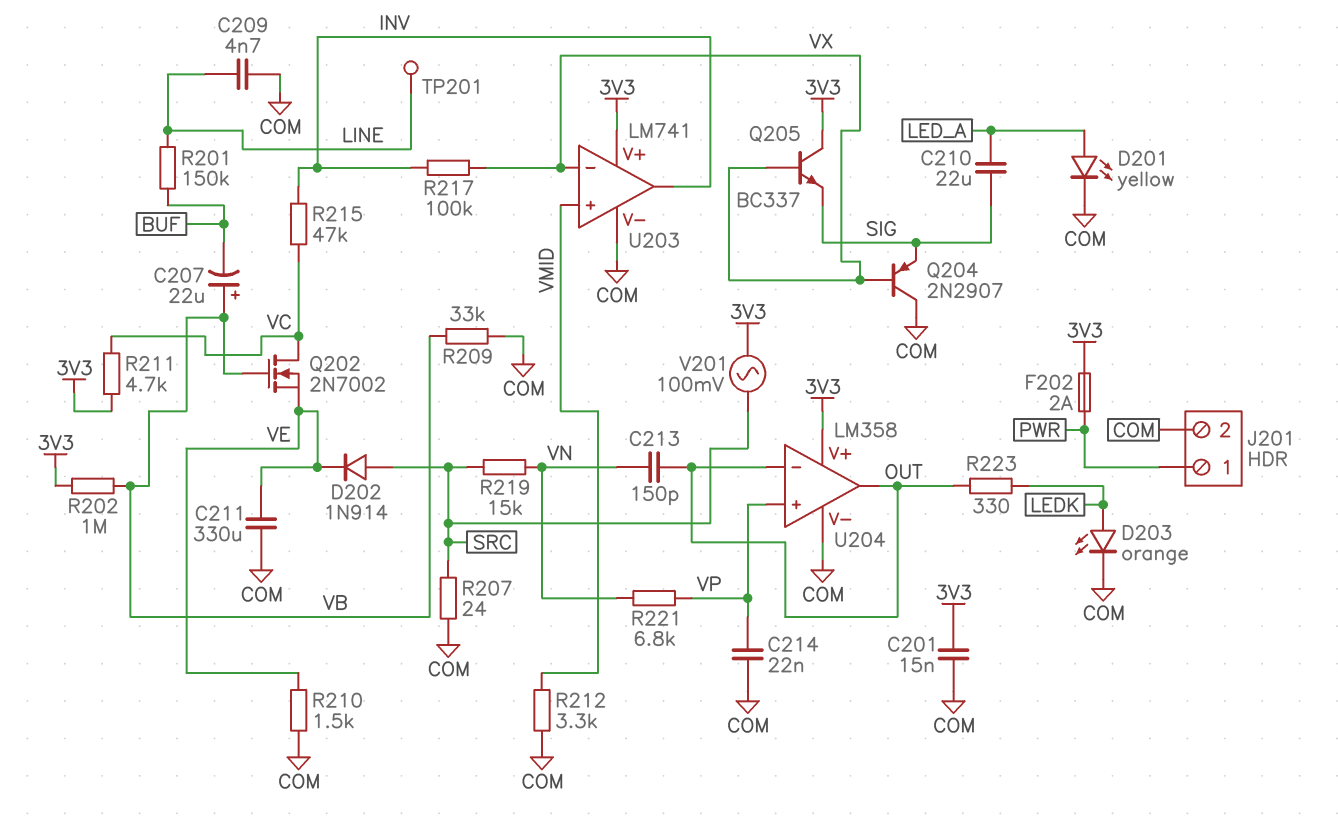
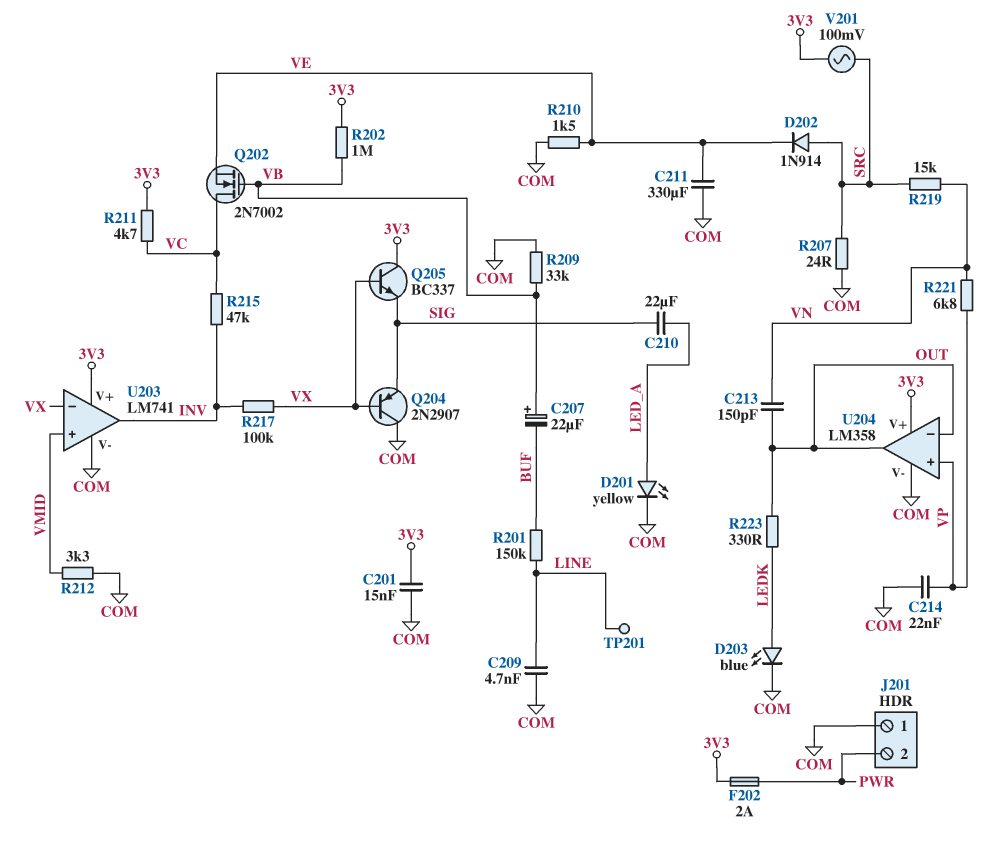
D203: LED orange (A LEDK, K COM) -> LED blue (A LEDK, K COM)
J201 pin 1: PWR -> COM
J201 pin 2: COM -> PWR

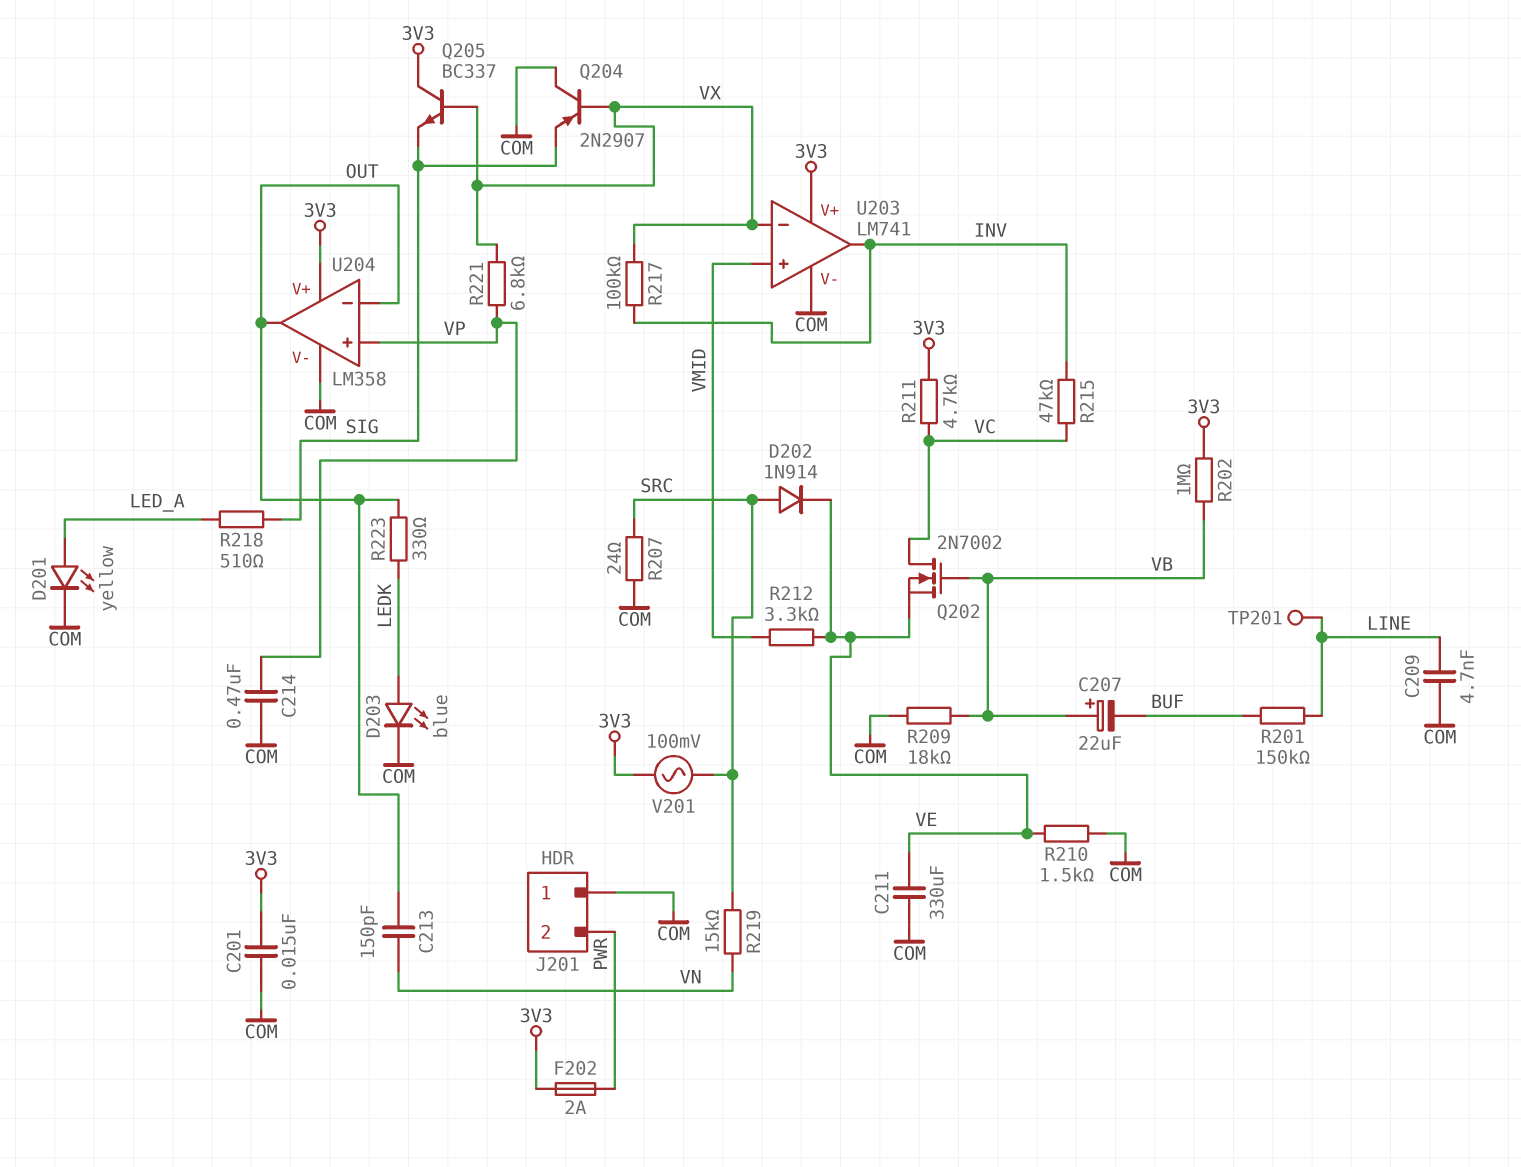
C210: 22uF (LED_A, SIG) -> none
C214: 22nF (COM, VP) -> 470nF (COM, VP)
R209: 33k (COM, VB) -> 18k (COM, VB)
R212: 3.3k (COM, VMID) -> 3.3k (VE, VMID)
R218: none -> 510 (LED_A, SIG)
R221: 6.8k (VN, VP) -> 6.8k (VP, VX)

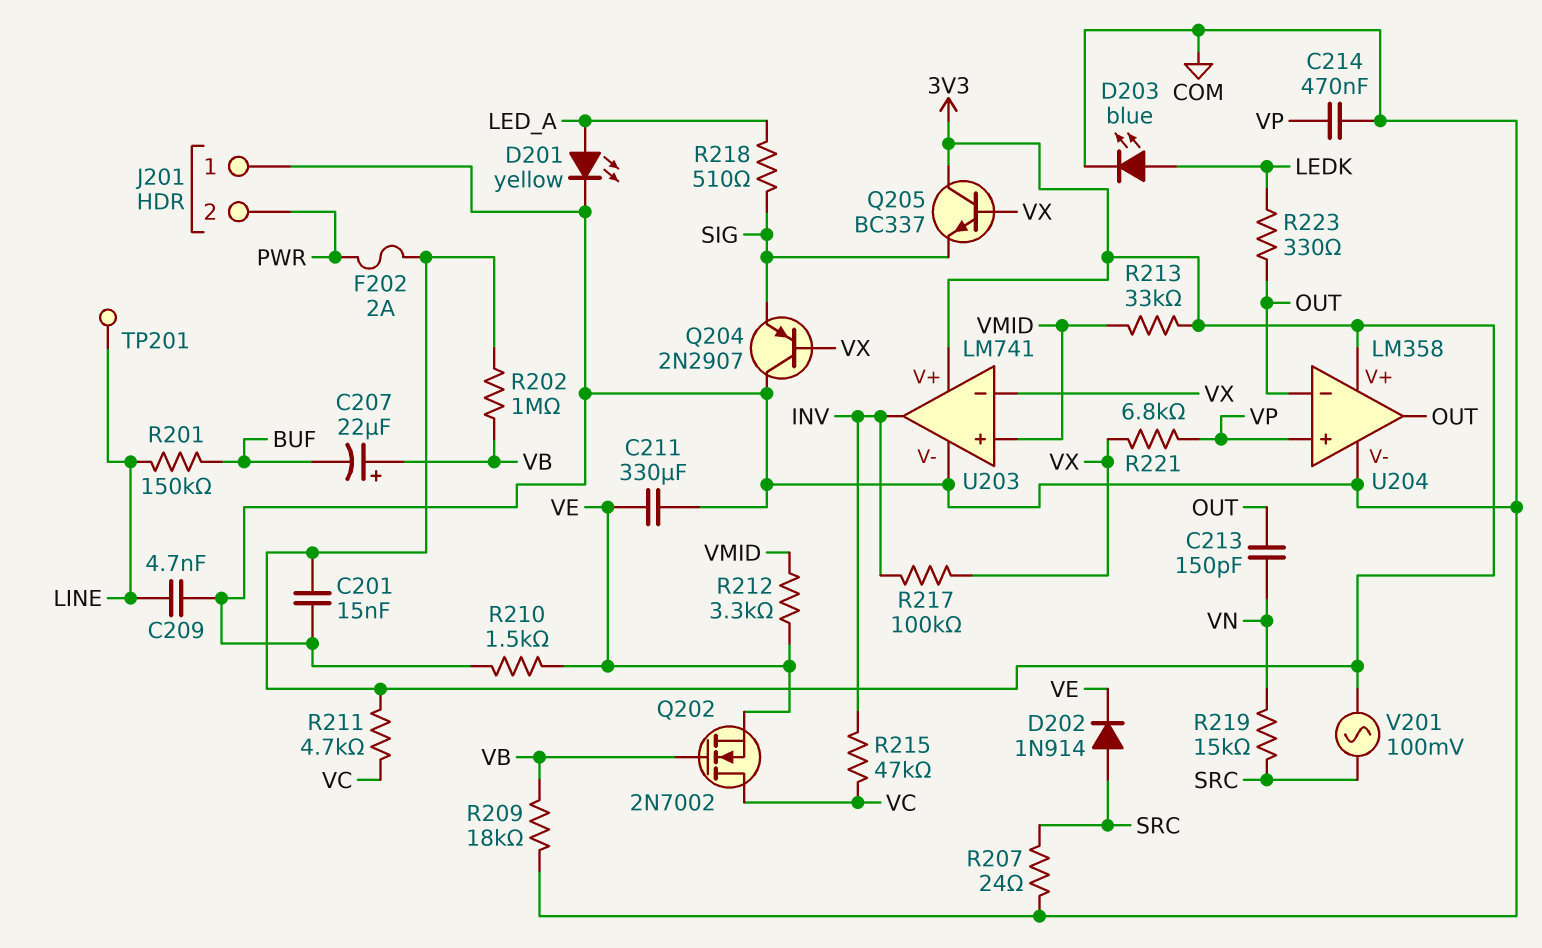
R213: none -> 33k (3V3, VMID)

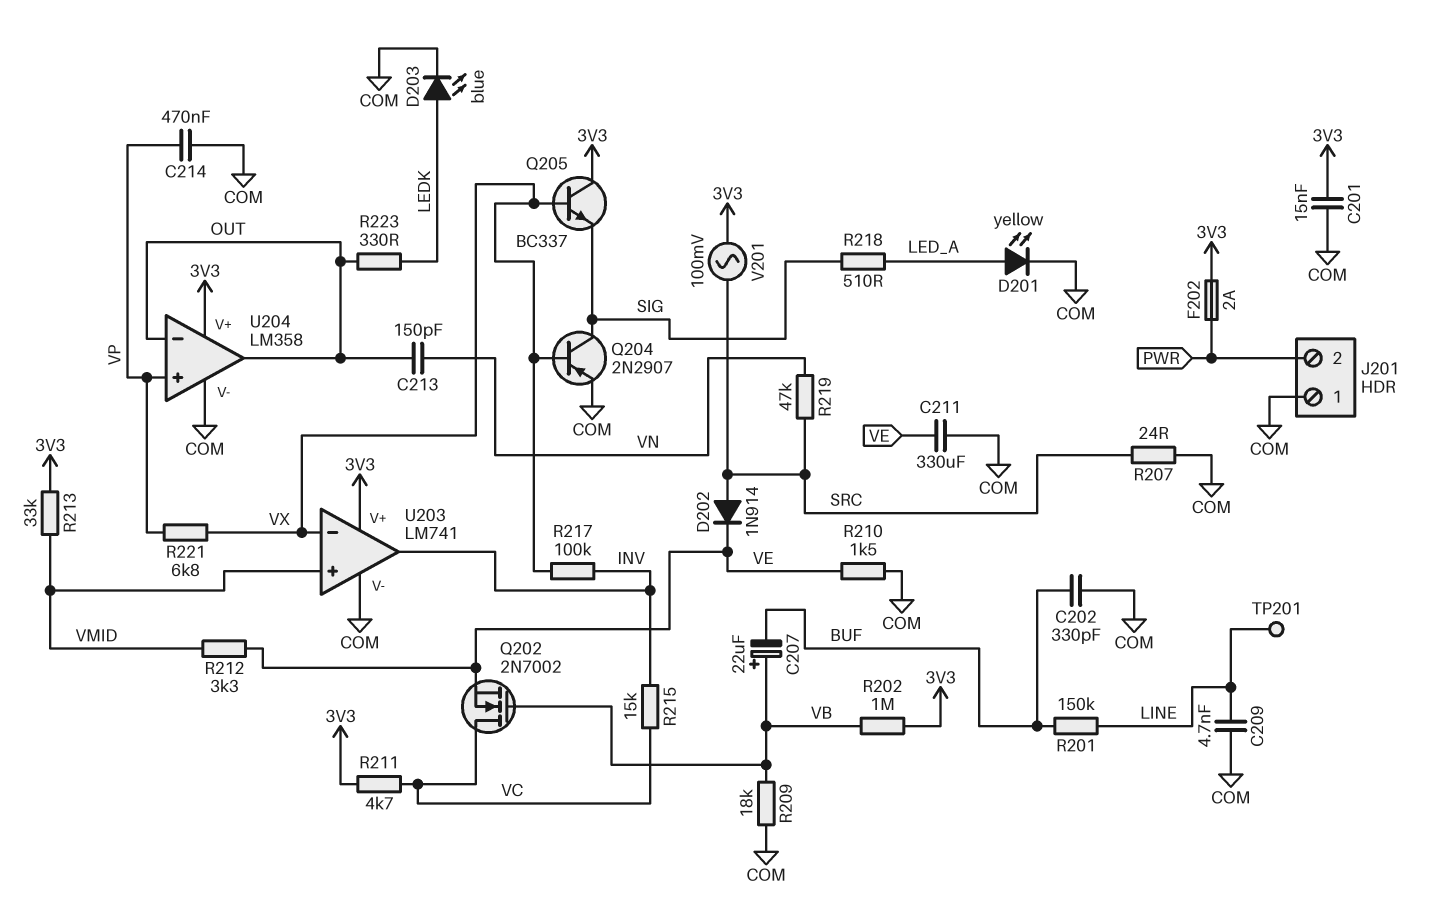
C202: none -> 330pF (BUF, COM)
Q204: PNP 2N2907 (B VX, C COM, E SIG) -> PNP 2N2907 (B VX, C SIG, E COM)
R215: 47k (INV, VC) -> 15k (INV, VC)
R219: 15k (SRC, VN) -> 47k (SRC, VN)

